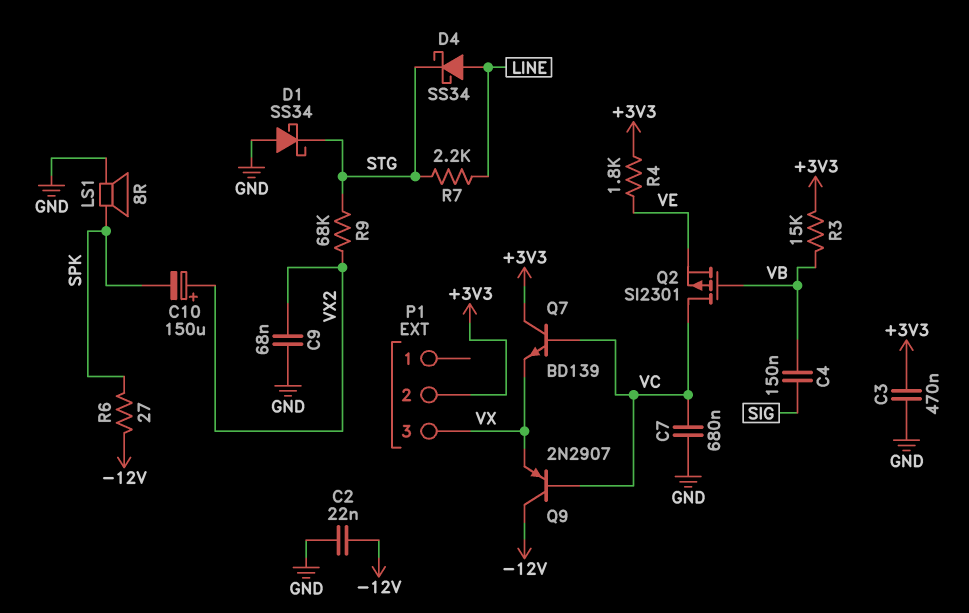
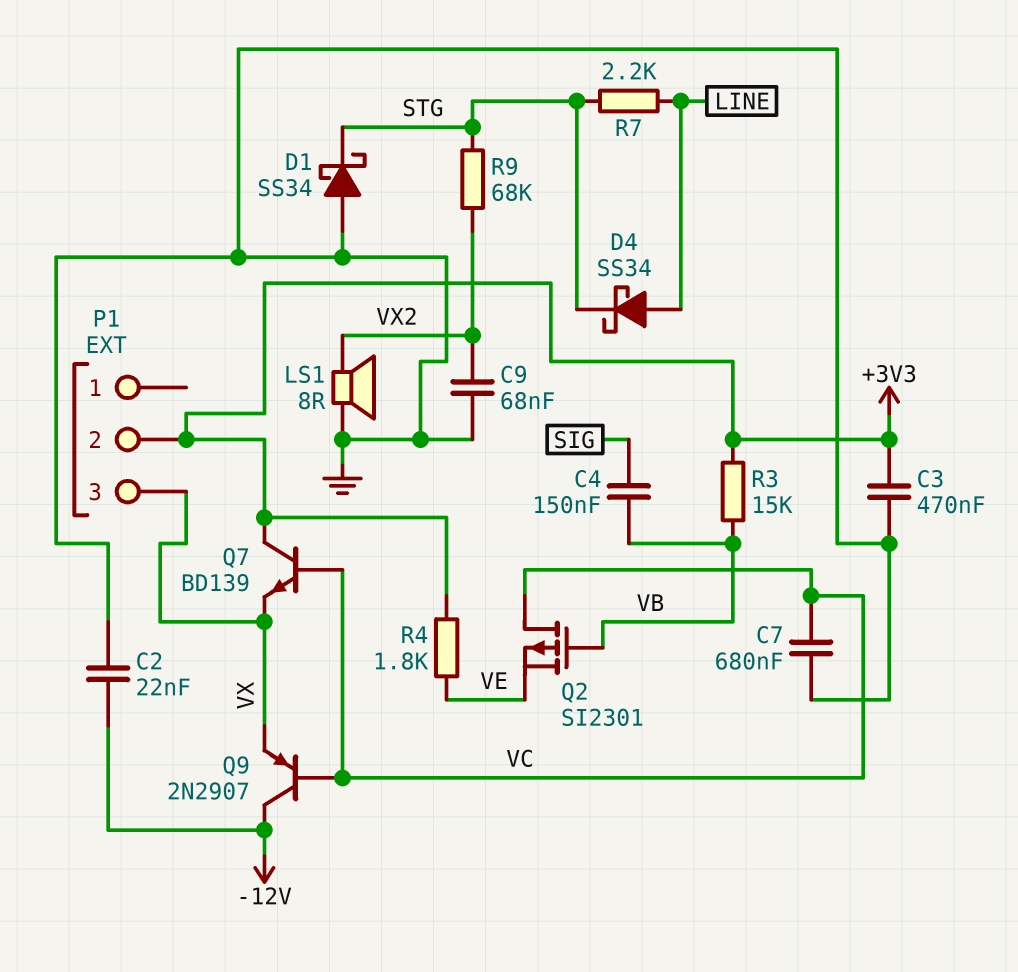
C10: 150uF (plus VX2, minus SPK) -> none
LS1: speaker 8R (GND, SPK) -> speaker 8R (GND, VX2)
R6: 27 (-12V, SPK) -> none

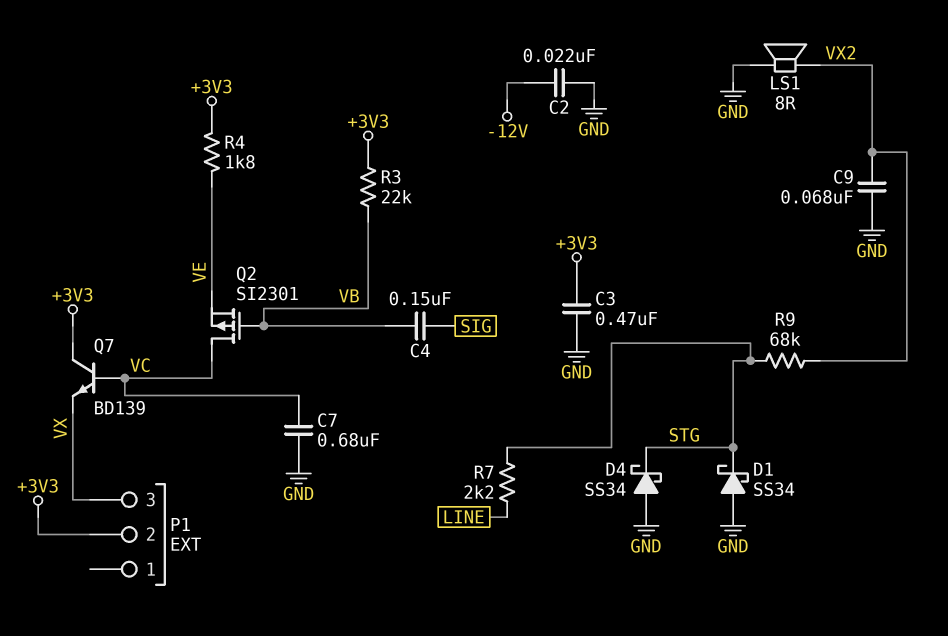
D4: schottky SS34 (A LINE, K STG) -> schottky SS34 (A GND, K STG)
Q9: PNP 2N2907 (B VC, C -12V, E VX) -> none
R3: 15k (+3V3, VB) -> 22k (+3V3, VB)

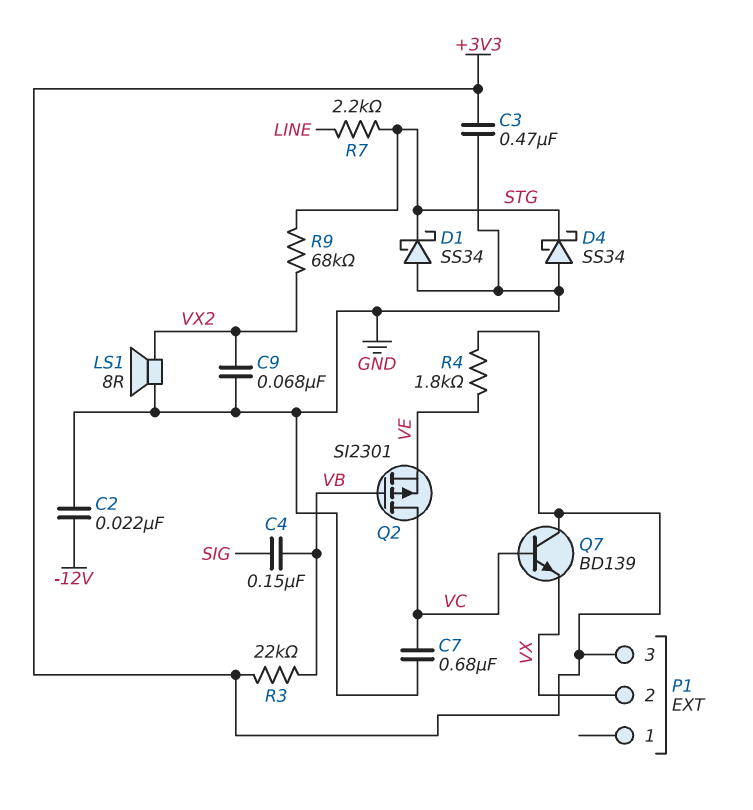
P1 pin 2: +3V3 -> VX
P1 pin 3: VX -> +3V3

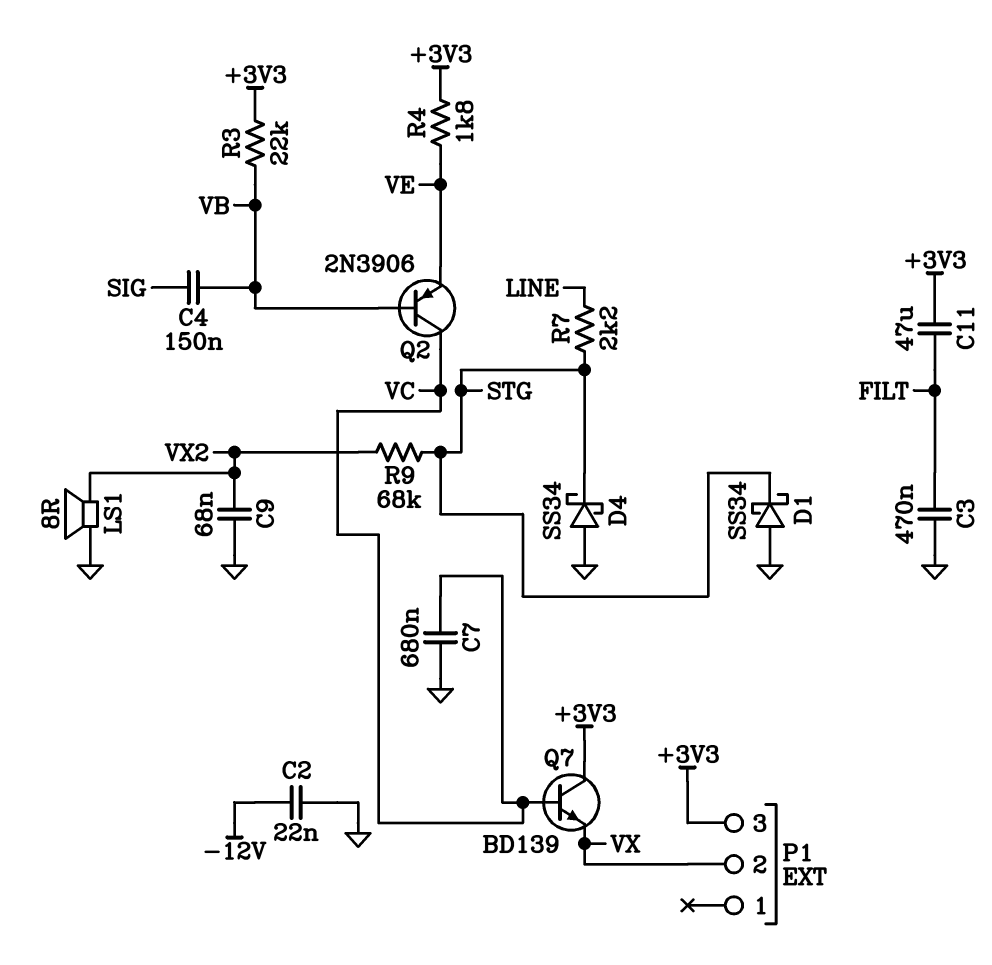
C3: 470nF (+3V3, GND) -> 470nF (FILT, GND)
C11: none -> 47uF (+3V3, FILT)
Q2: PMOS SI2301 (G VB, D VC, S VE) -> PNP 2N3906 (B VB, C VC, E VE)

